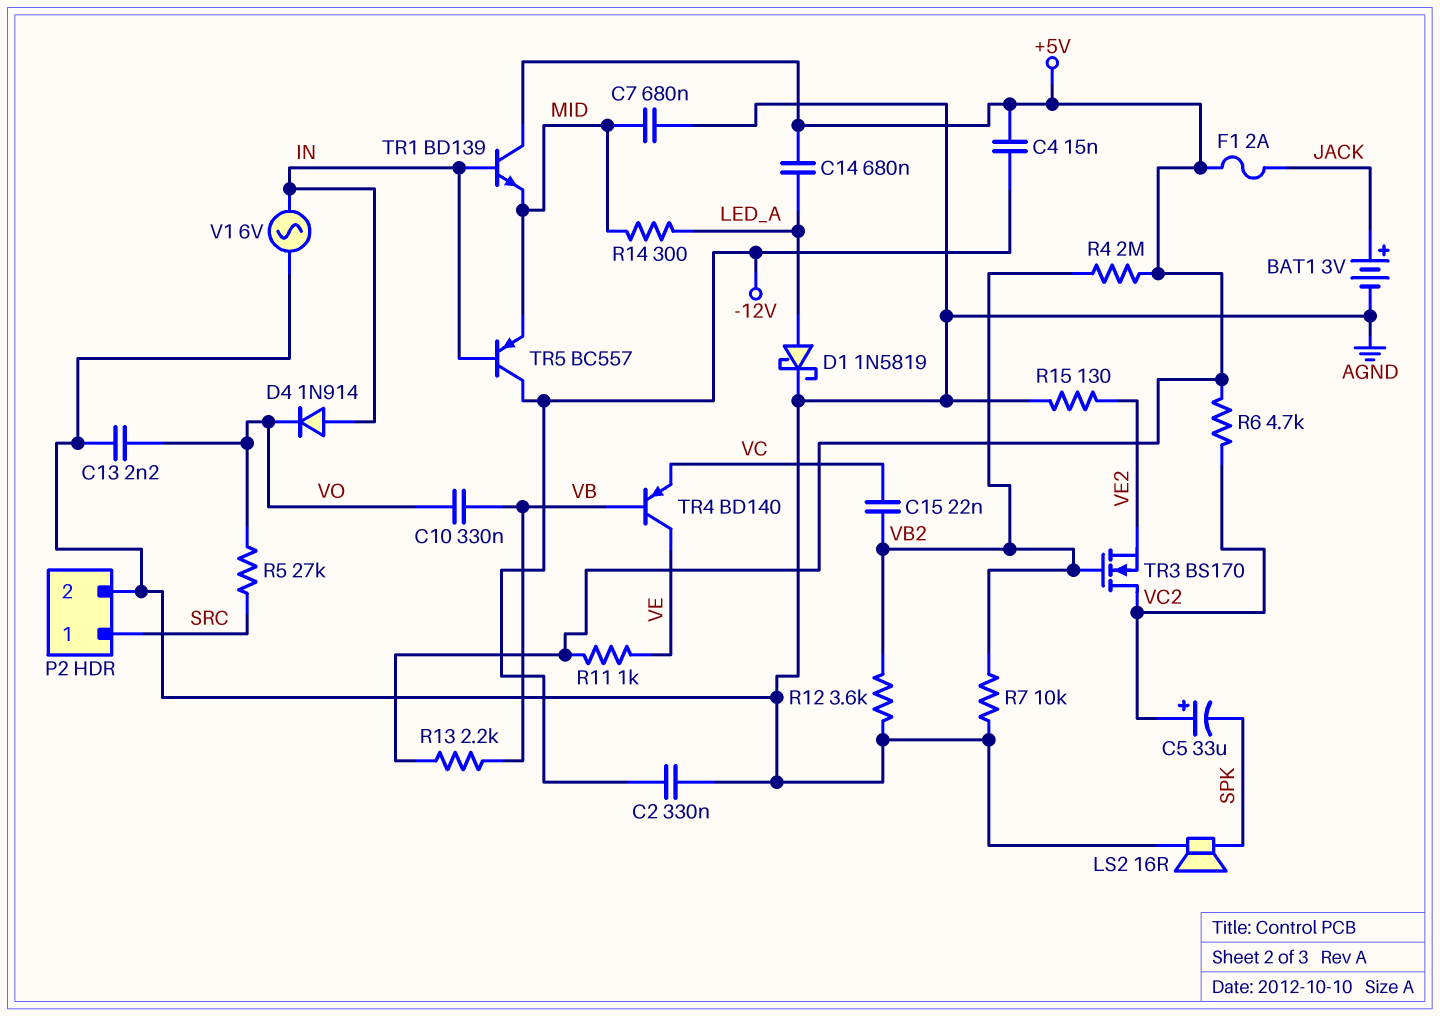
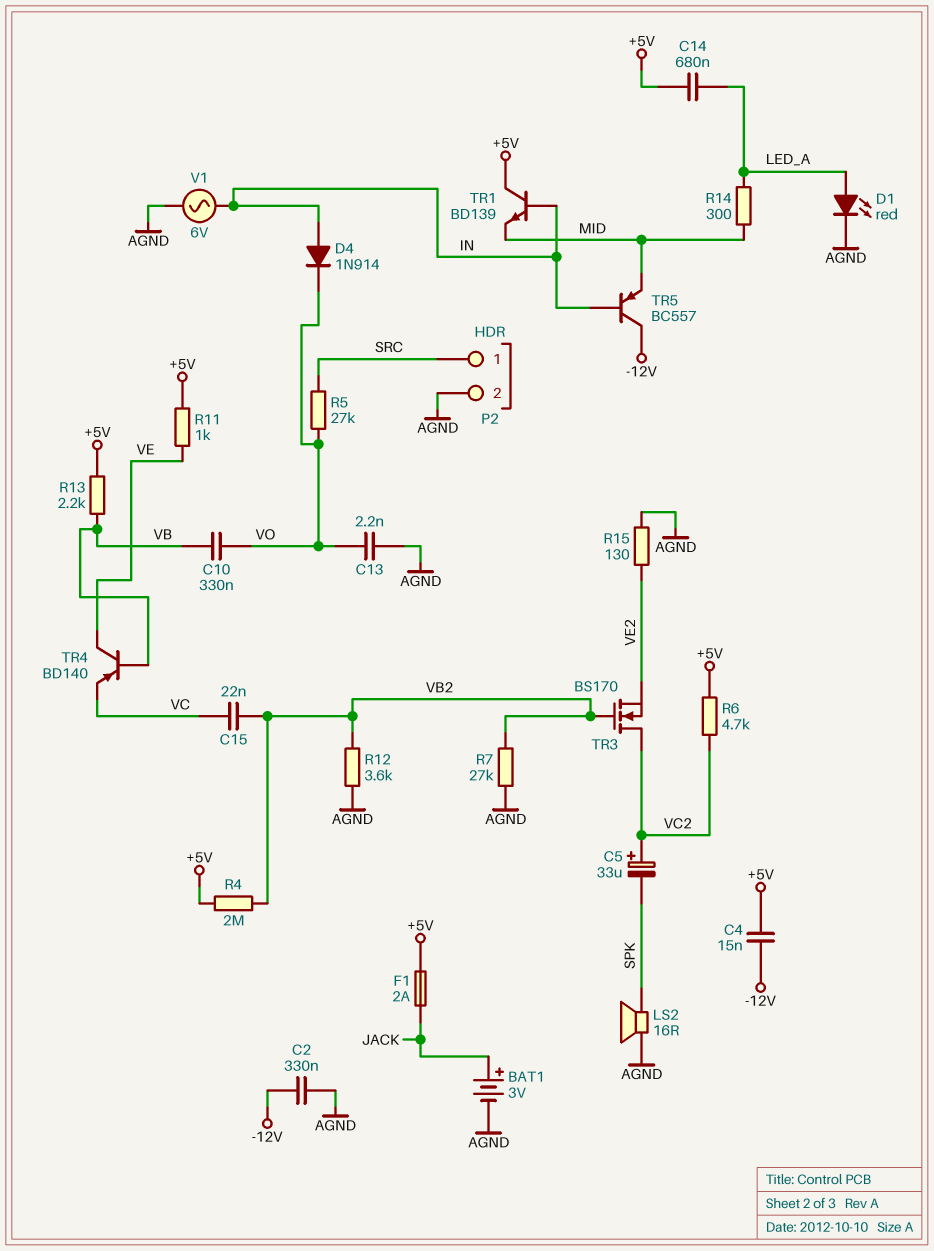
C7: 680nF (AGND, MID) -> none
D1: schottky 1N5819 (A LED_A, K AGND) -> LED red (A LED_A, K AGND)
R7: 10k (AGND, VB2) -> 27k (AGND, VB2)

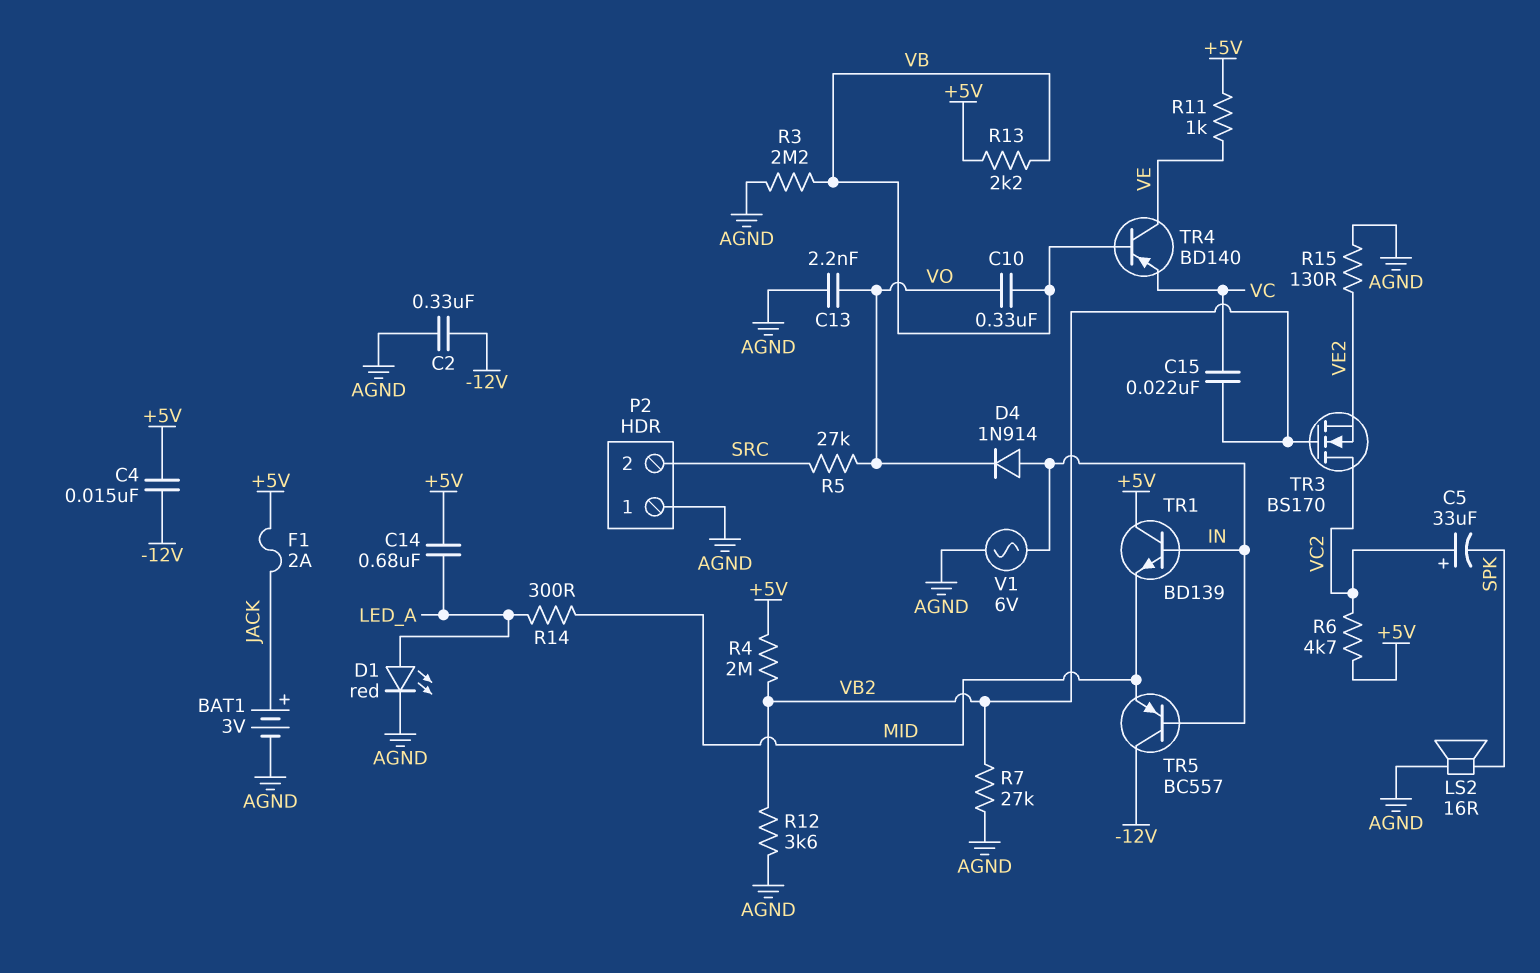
P2 pin 1: SRC -> AGND
P2 pin 2: AGND -> SRC
R3: none -> 2.2M (AGND, VB)

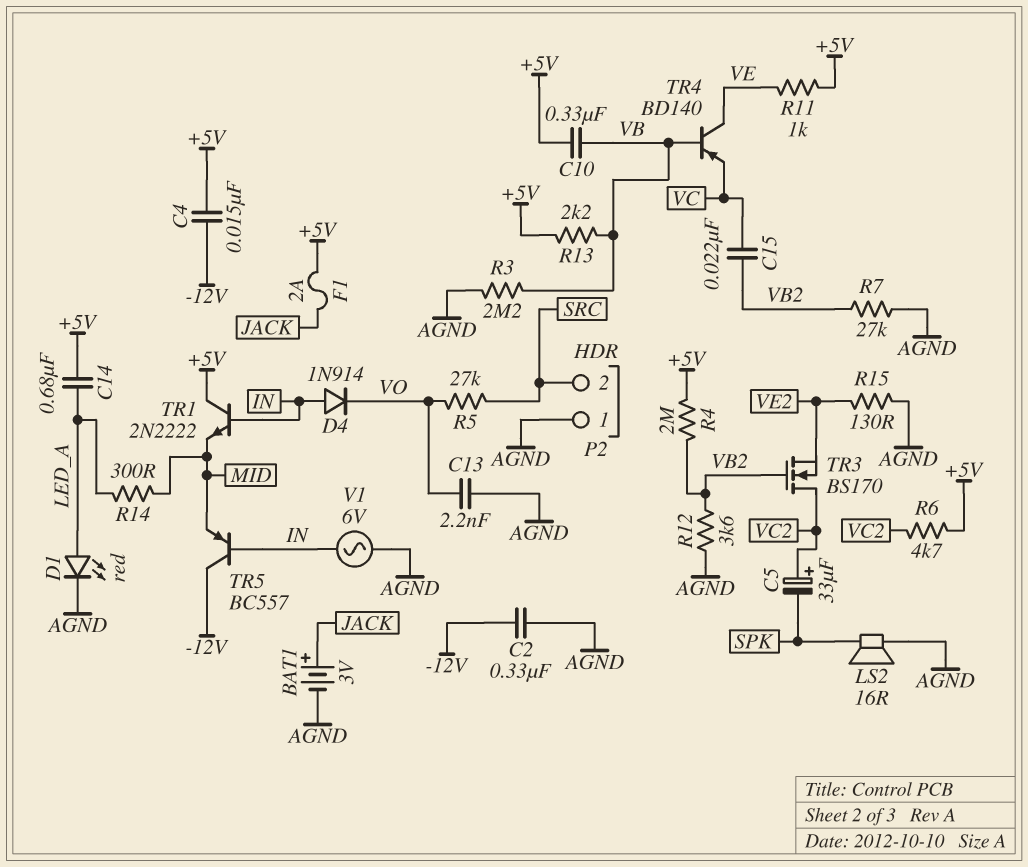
C10: 330nF (VB, VO) -> 330nF (+5V, VB)
TR1: NPN BD139 (B IN, C +5V, E MID) -> NPN 2N2222 (B IN, C +5V, E MID)

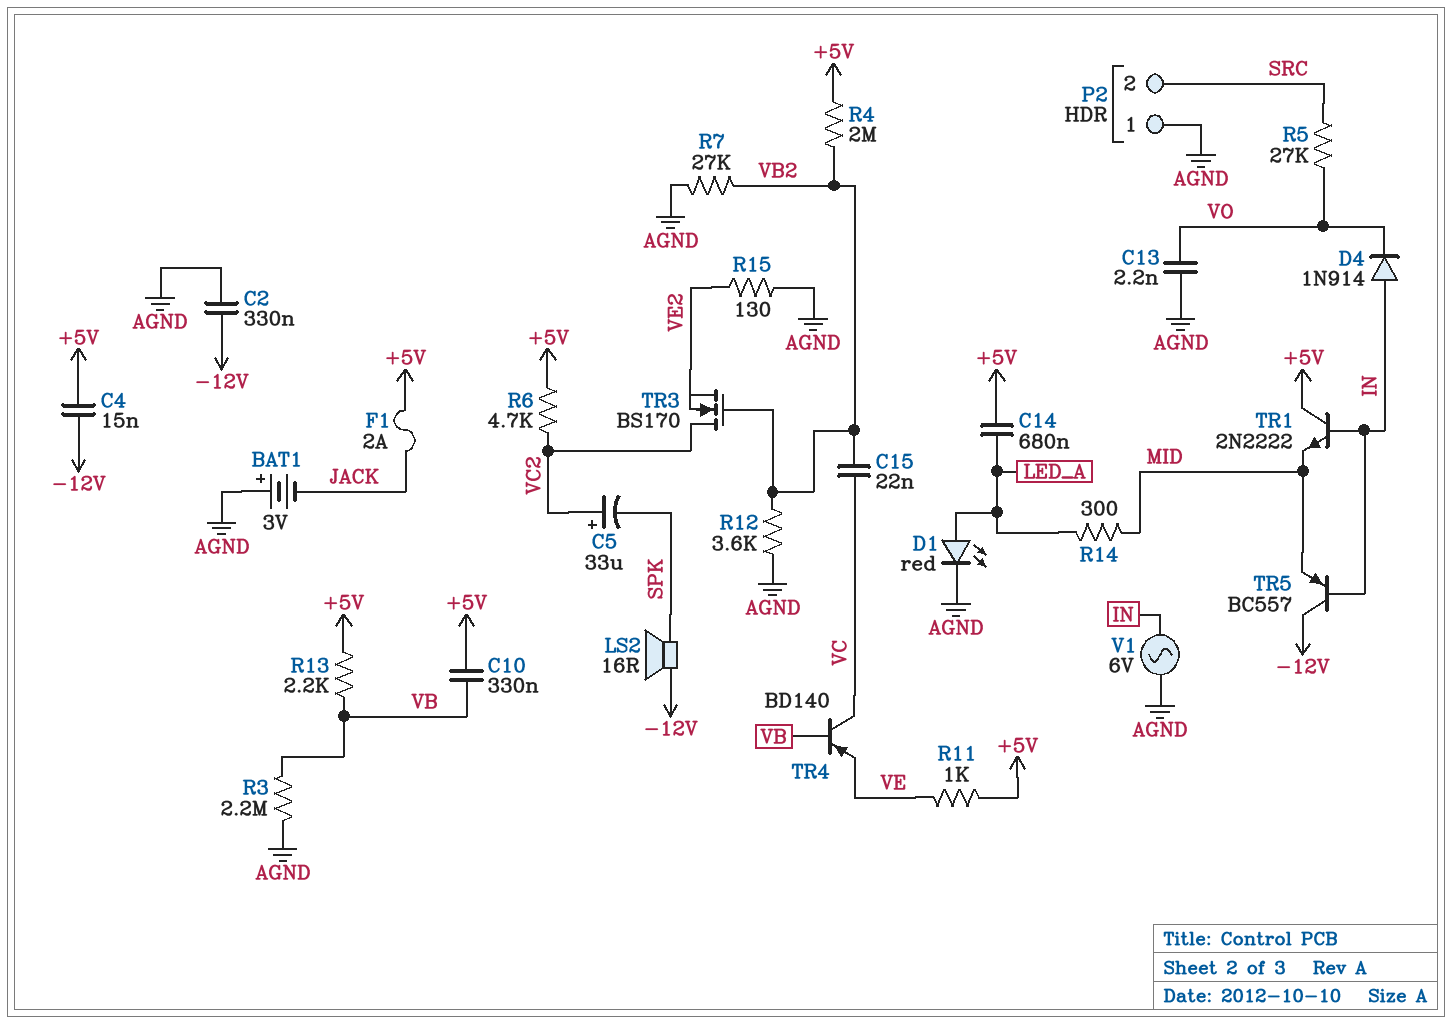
BAT1: 3V (plus JACK, minus AGND) -> 3V (plus AGND, minus JACK)
LS2: speaker 16R (AGND, SPK) -> speaker 16R (-12V, SPK)
TR4: PNP BD140 (B VB, C VE, E VC) -> PNP BD140 (B VB, C VC, E VE)

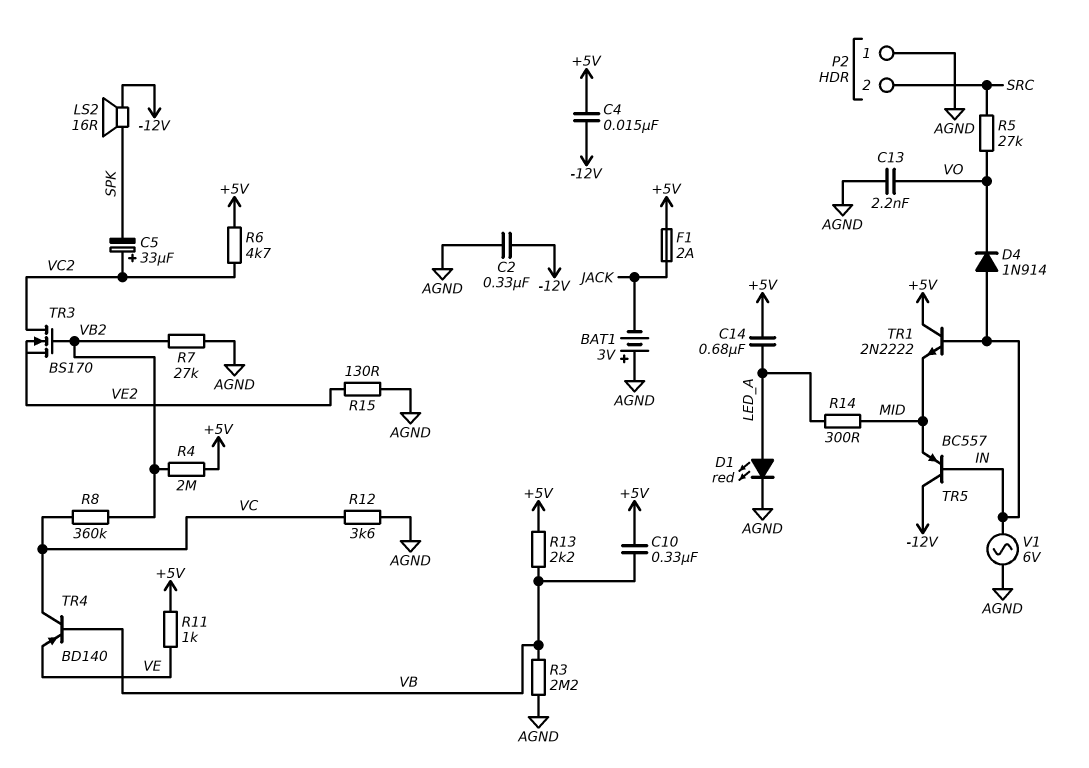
C15: 22nF (VB2, VC) -> none
R8: none -> 360k (VB2, VC)
R12: 3.6k (AGND, VB2) -> 3.6k (AGND, VC)

